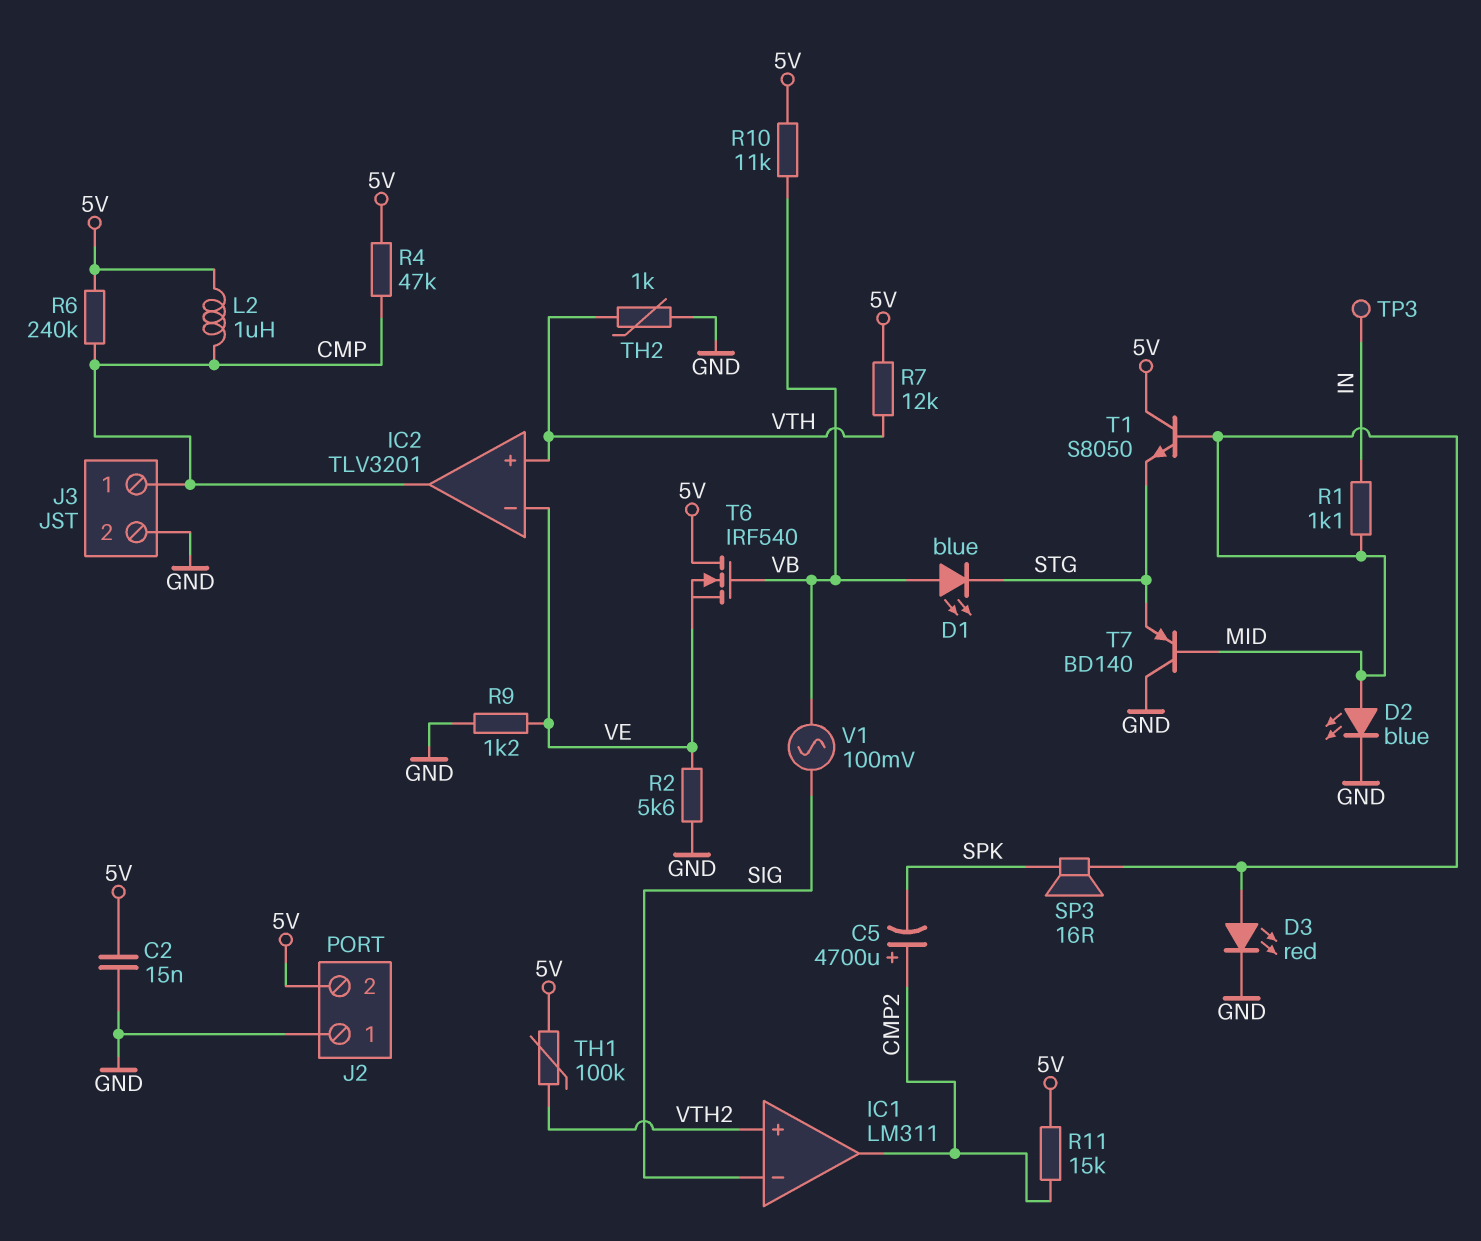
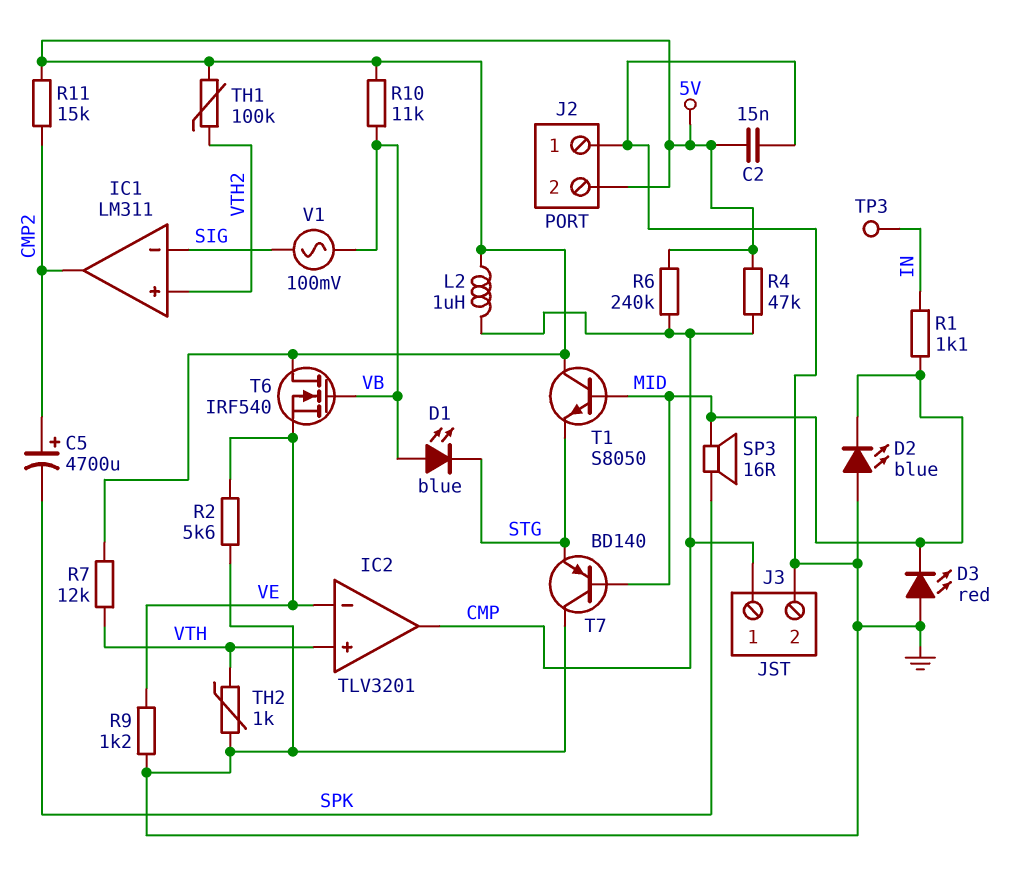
D2: LED blue (A MID, K GND) -> LED blue (A GND, K MID)
D3: LED red (A MID, K GND) -> LED red (A GND, K MID)

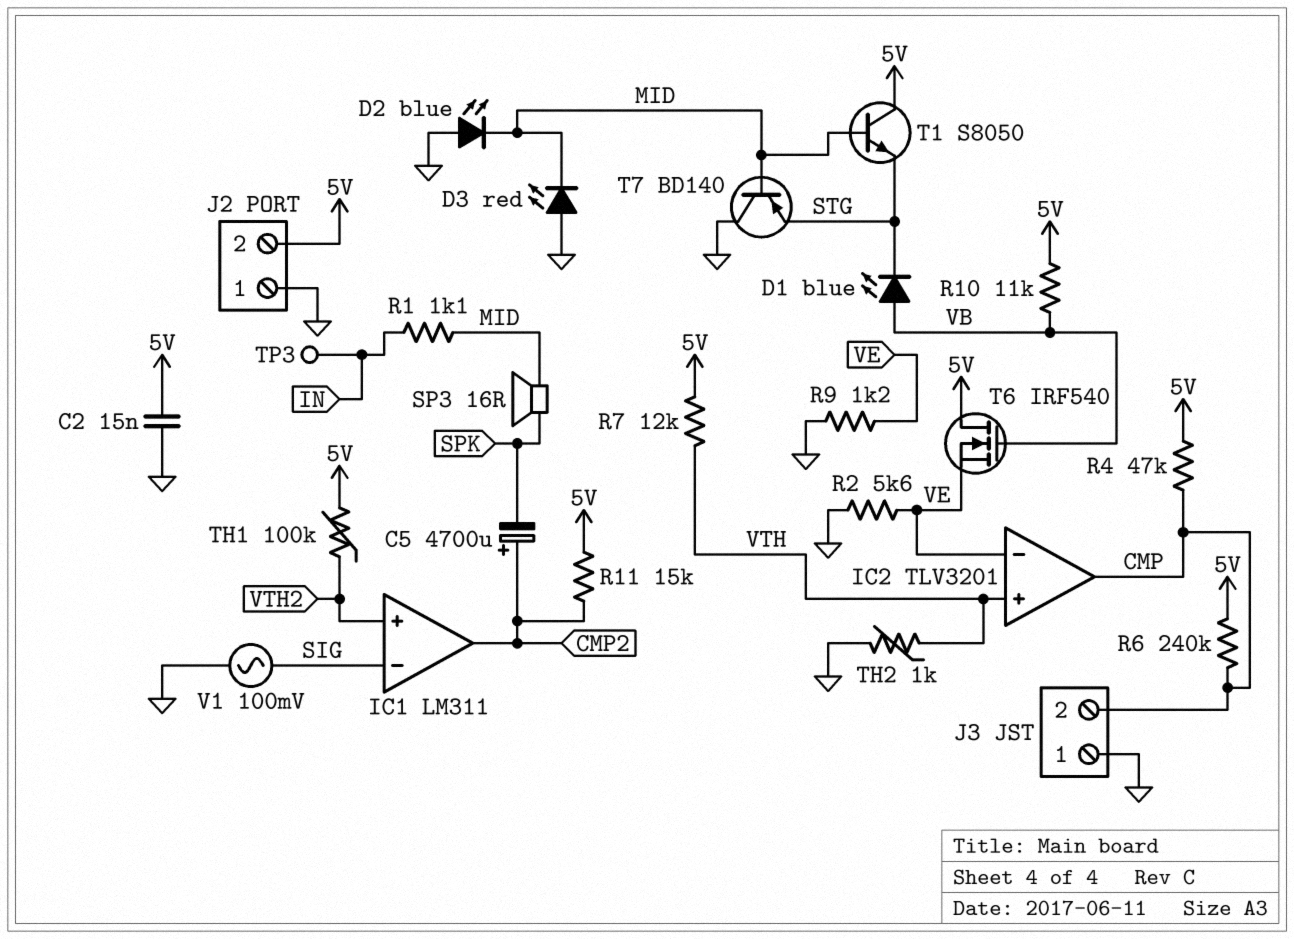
J3 pin 1: CMP -> GND
J3 pin 2: GND -> CMP
L2: 1uH (5V, CMP) -> none
V1: AC 100mV (SIG, VB) -> AC 100mV (GND, SIG)

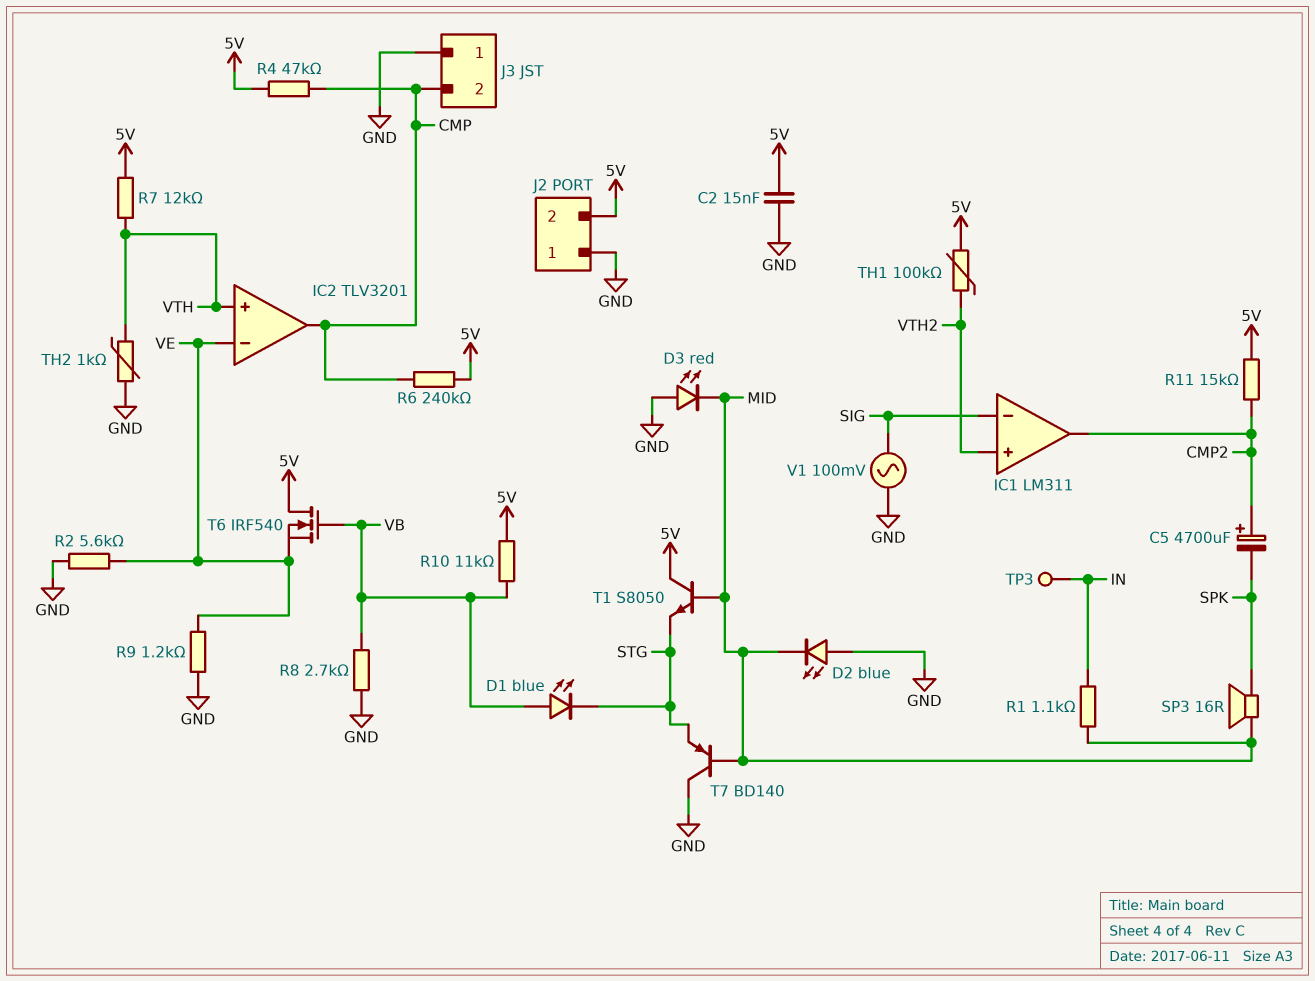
R8: none -> 2.7k (GND, VB)

